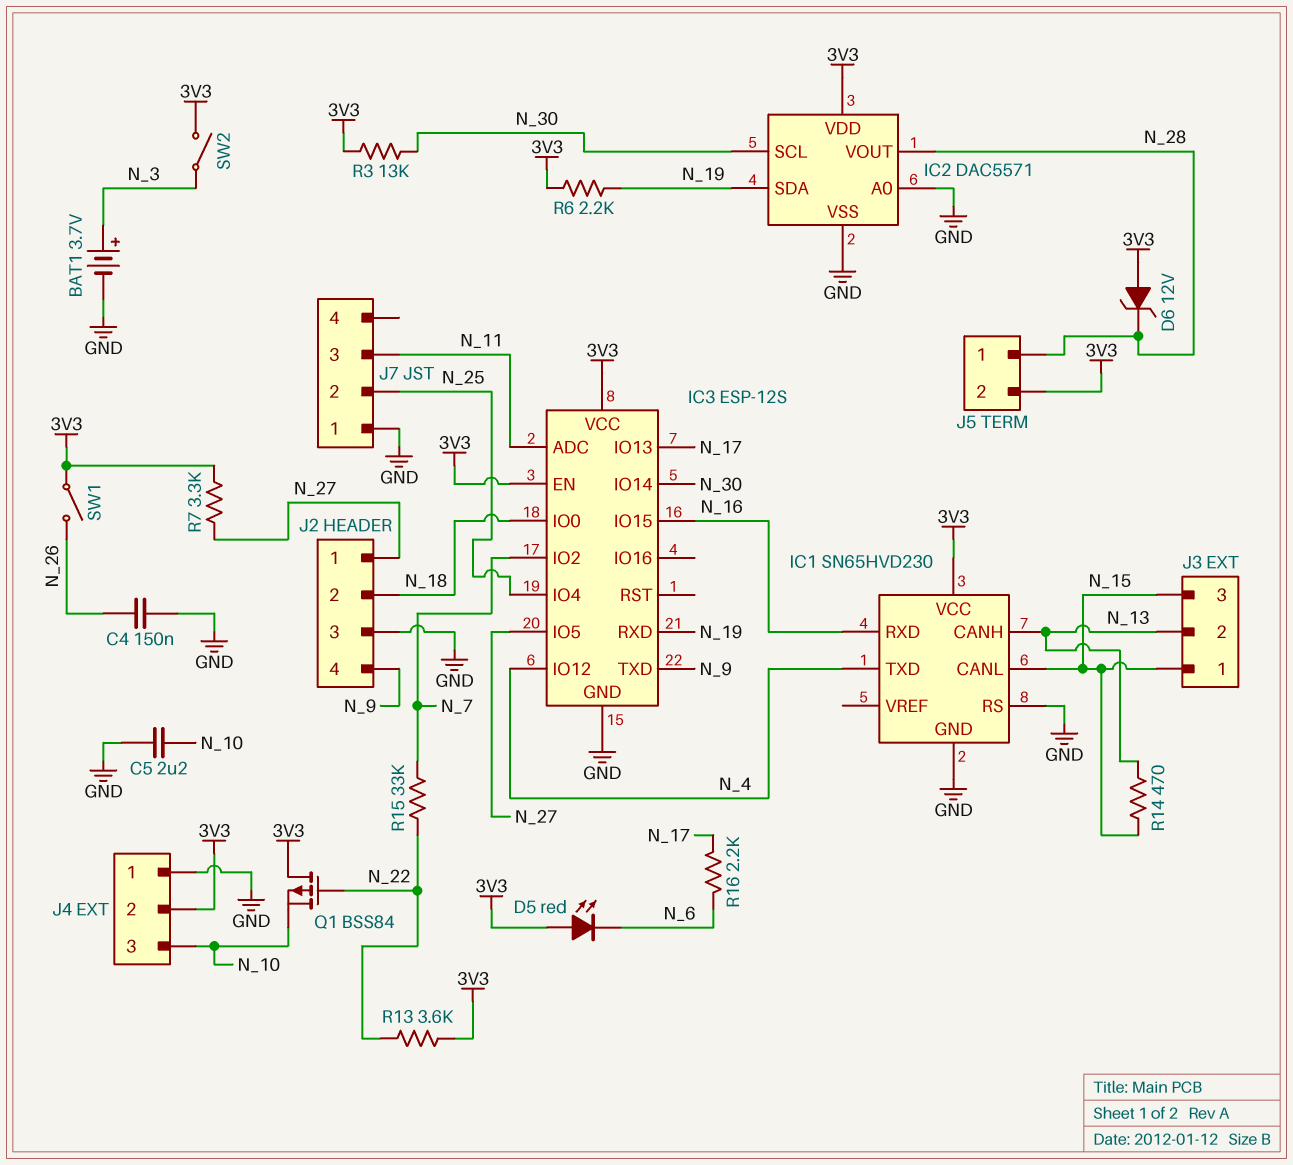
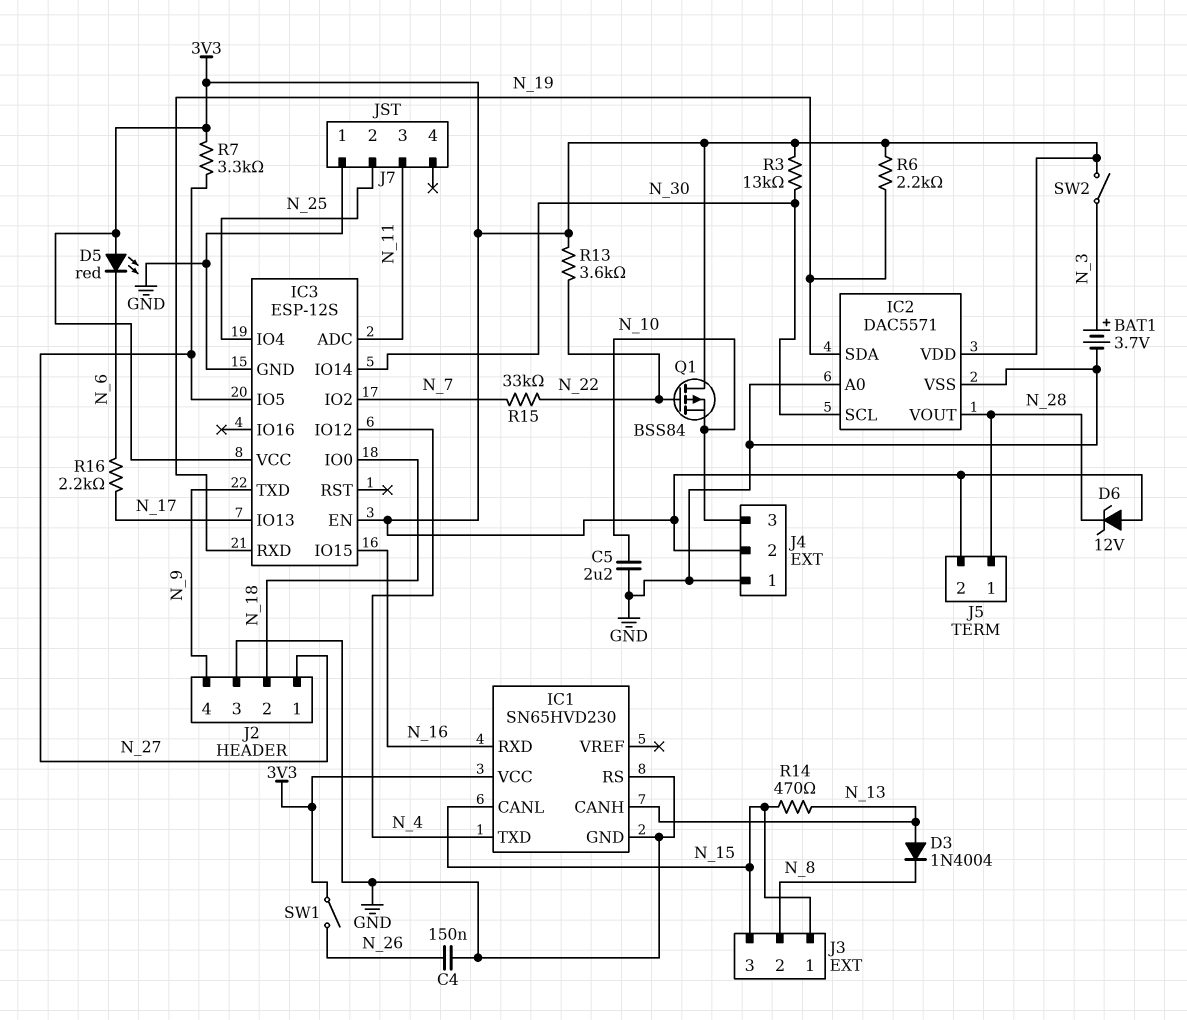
D3: none -> diode 1N4004 (A N_13, K N_8)
J3 pin 2: N_13 -> N_8

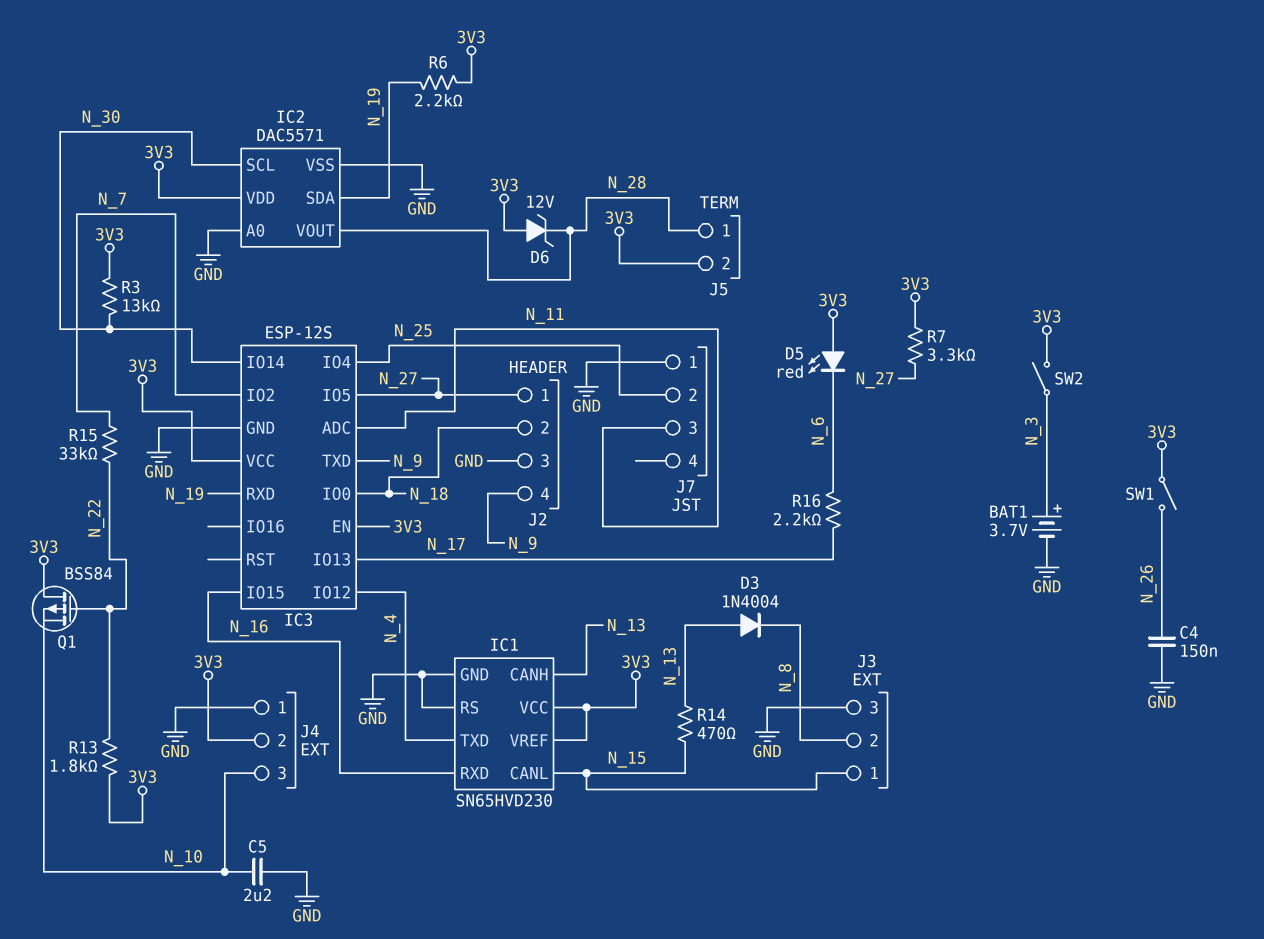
IC1 pin VREF: none -> 3V3
J3 pin 3: N_15 -> GND
R13: 3.6k (3V3, N_22) -> 1.8k (3V3, N_22)

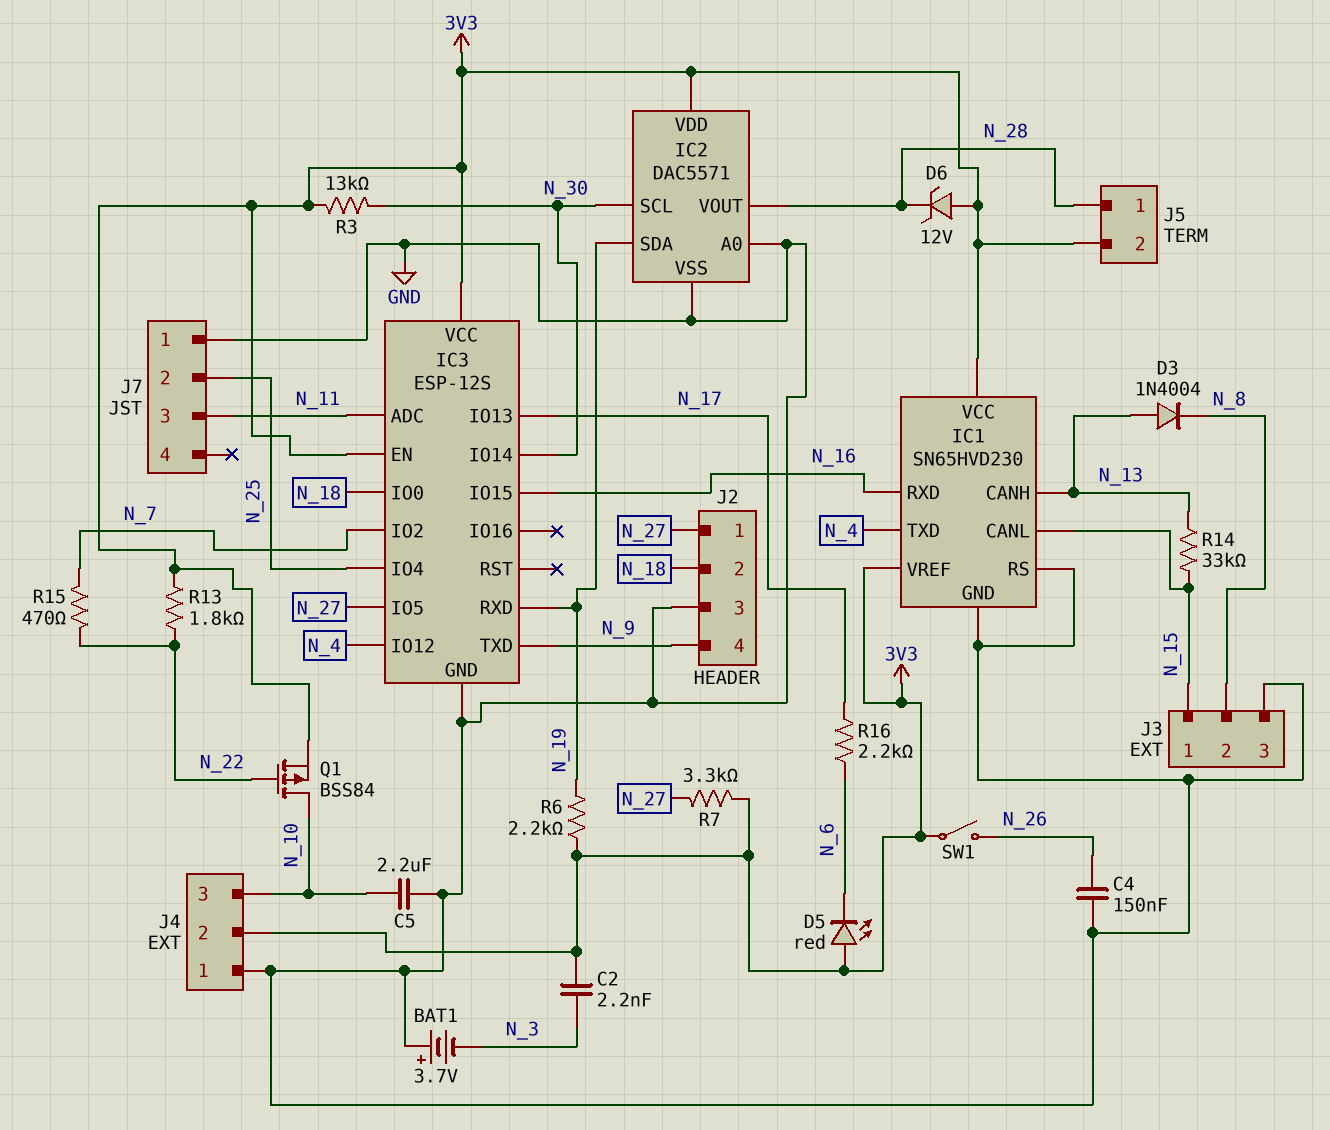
BAT1: 3.7V (plus N_3, minus GND) -> 3.7V (plus GND, minus N_3)
C2: none -> 2.2nF (3V3, N_3)
Q1: PMOS BSS84 (G N_22, D 3V3, S N_10) -> PMOS BSS84 (G N_22, D N_10, S 3V3)
R14: 470 (N_13, N_15) -> 33k (N_13, N_15)
R15: 33k (N_7, N_22) -> 470 (N_7, N_22)
SW2: switch (3V3, N_3) -> none

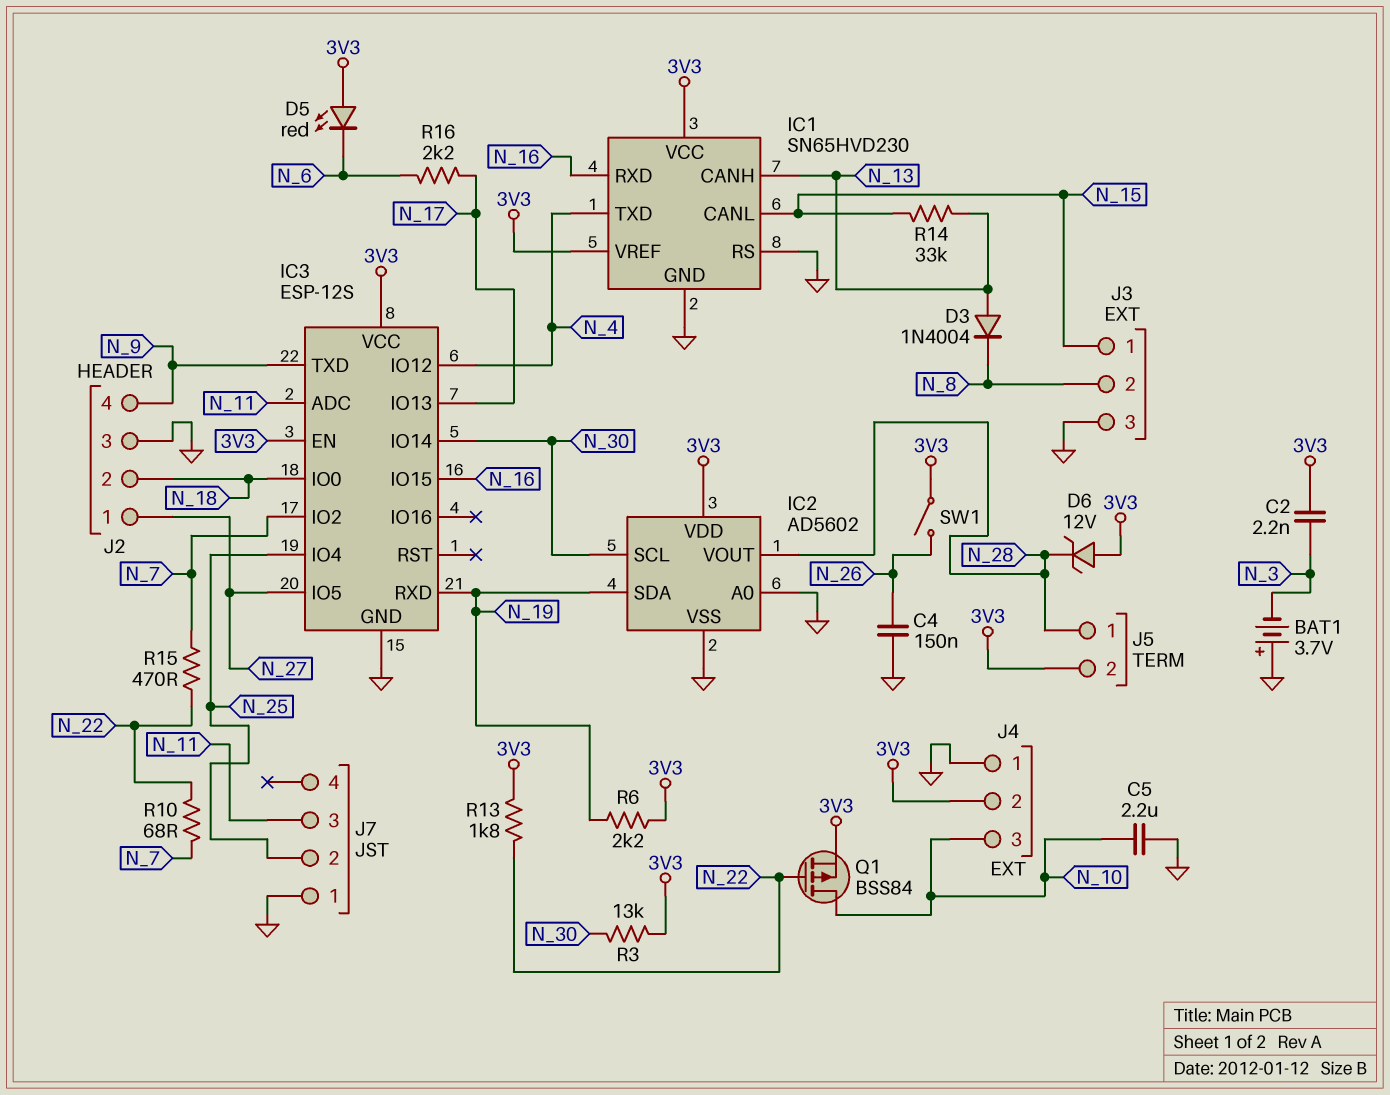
IC2: DAC5571 -> AD5602
R7: 3.3k (3V3, N_27) -> none
R10: none -> 68 (N_7, N_22)

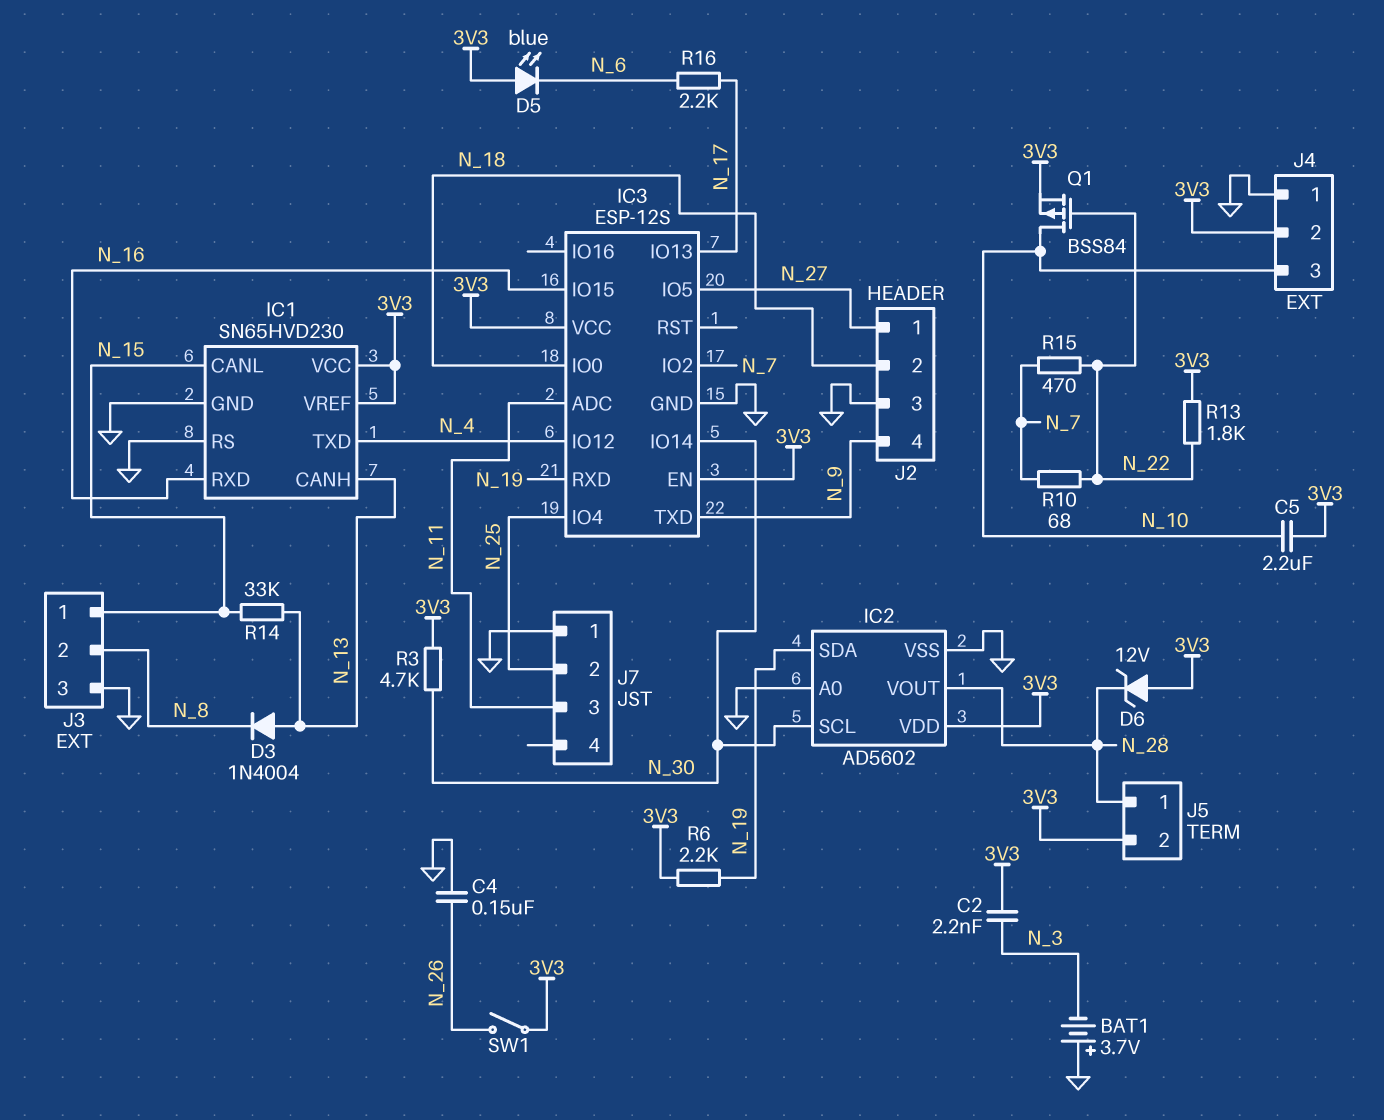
C5: 2.2uF (GND, N_10) -> 2.2uF (3V3, N_10)
D5: LED red (A 3V3, K N_6) -> LED blue (A 3V3, K N_6)
R3: 13k (3V3, N_30) -> 4.7k (3V3, N_30)

